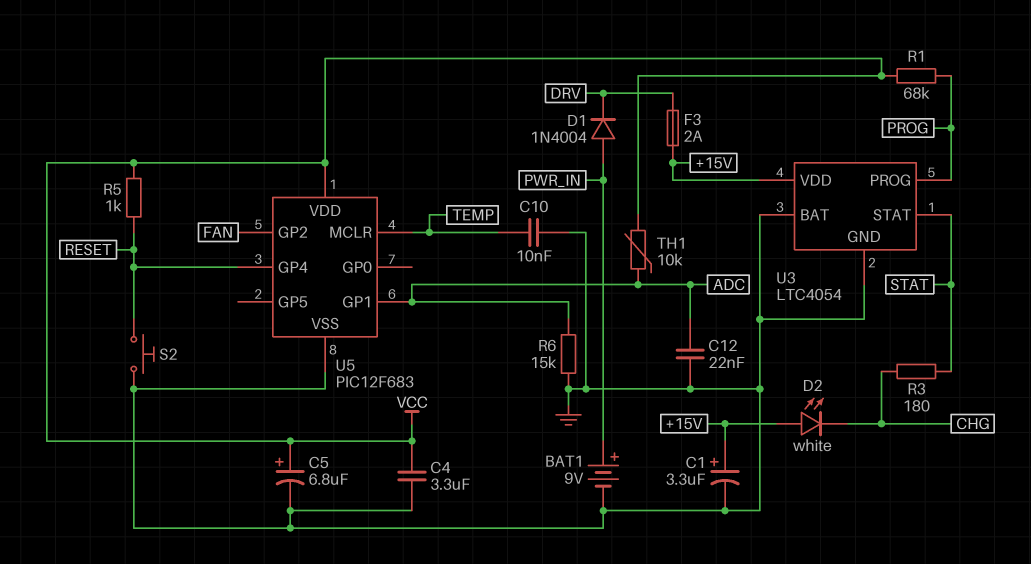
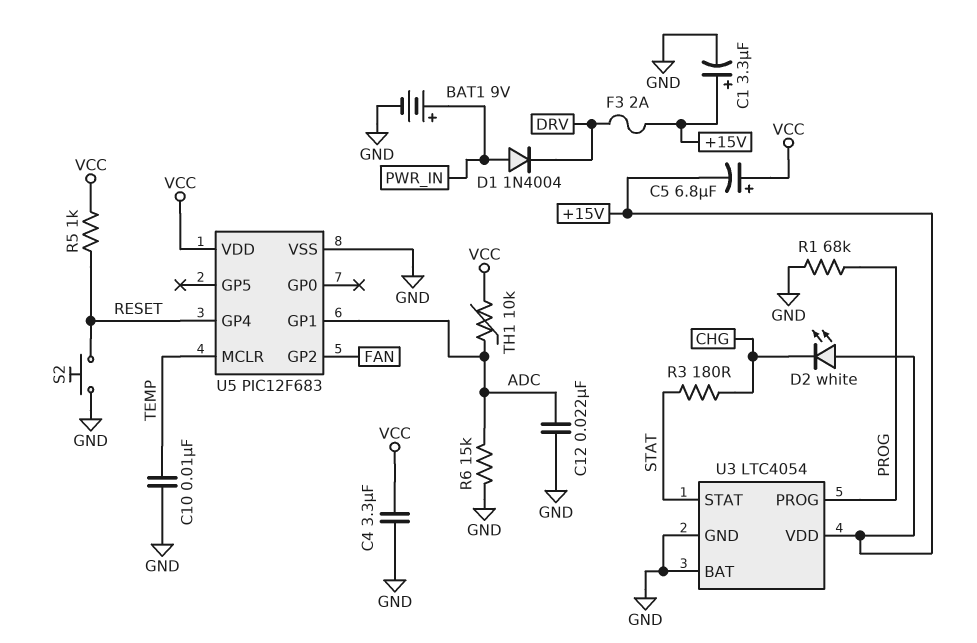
C5: 6.8uF (plus VCC, minus GND) -> 6.8uF (plus VCC, minus +15V)
R1: 68k (PROG, VCC) -> 68k (GND, PROG)

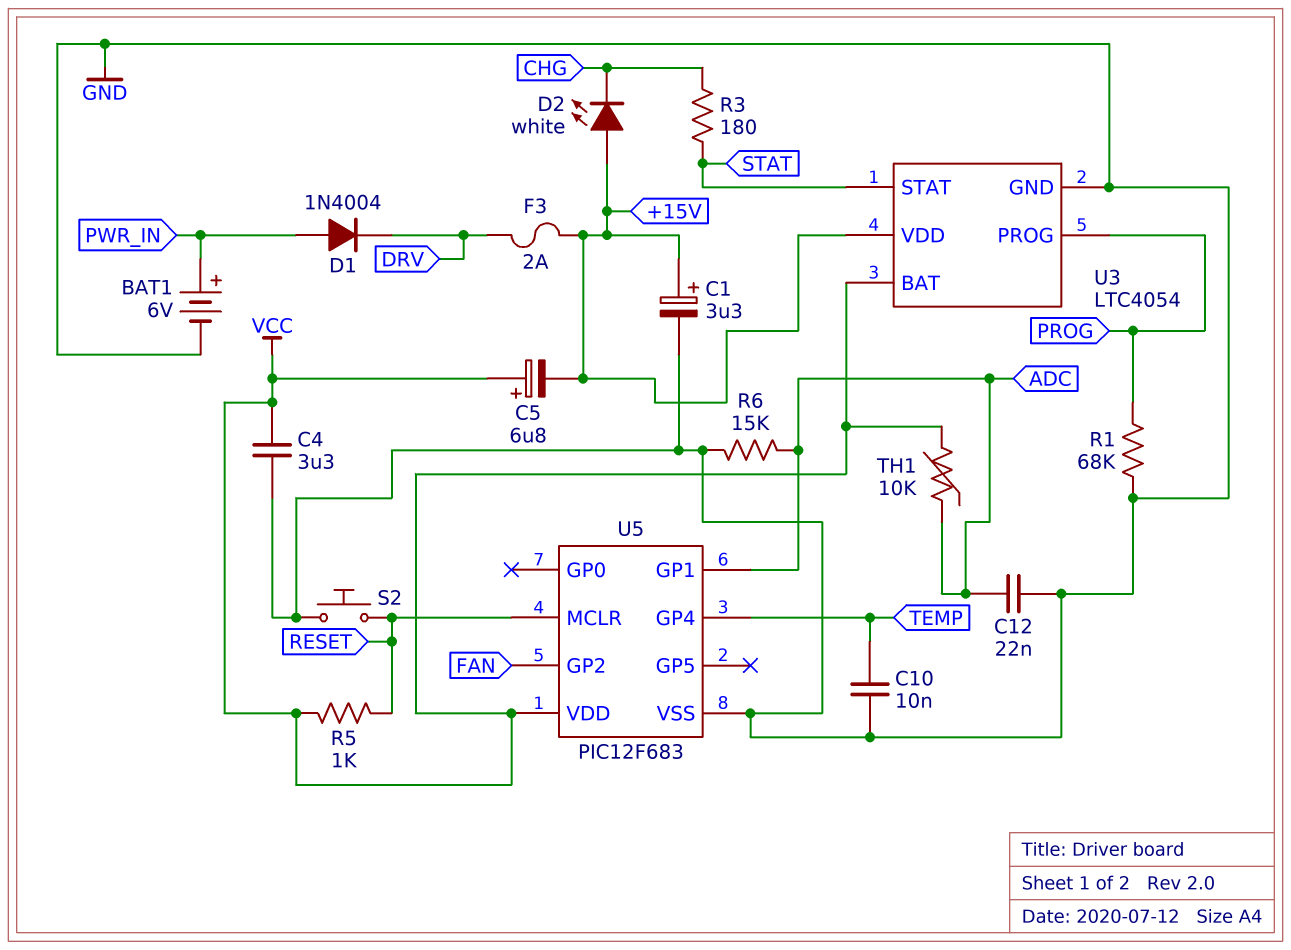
BAT1: 9V (plus PWR_IN, minus GND) -> 6V (plus PWR_IN, minus GND)
U3 pin BAT: GND -> VCC
U5 pin GP4: RESET -> TEMP
U5 pin MCLR: TEMP -> RESET

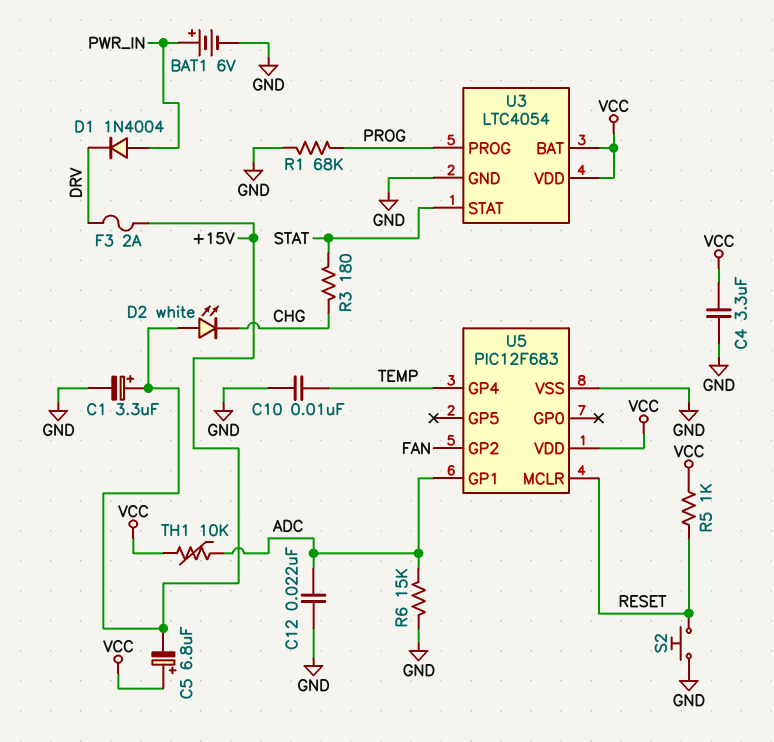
U3 pin VDD: +15V -> VCC

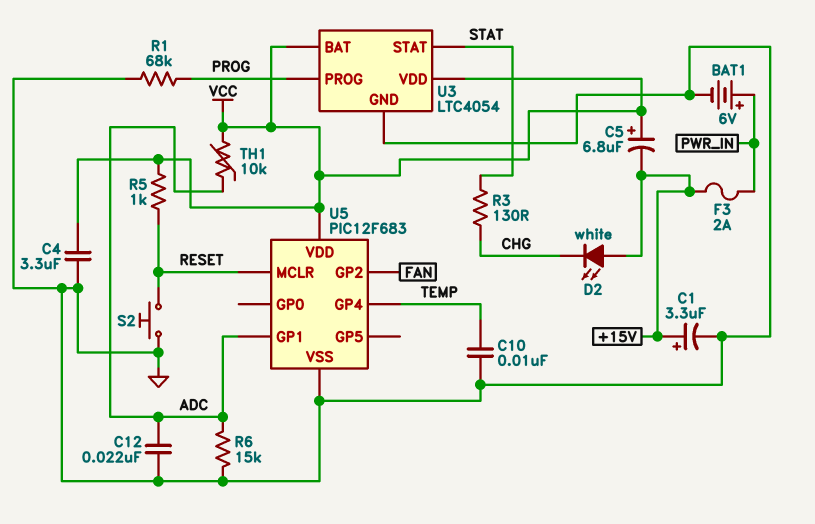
D1: diode 1N4004 (A PWR_IN, K DRV) -> none
F3: 2A (+15V, DRV) -> 2A (+15V, PWR_IN)
R3: 180 (CHG, STAT) -> 130 (CHG, STAT)

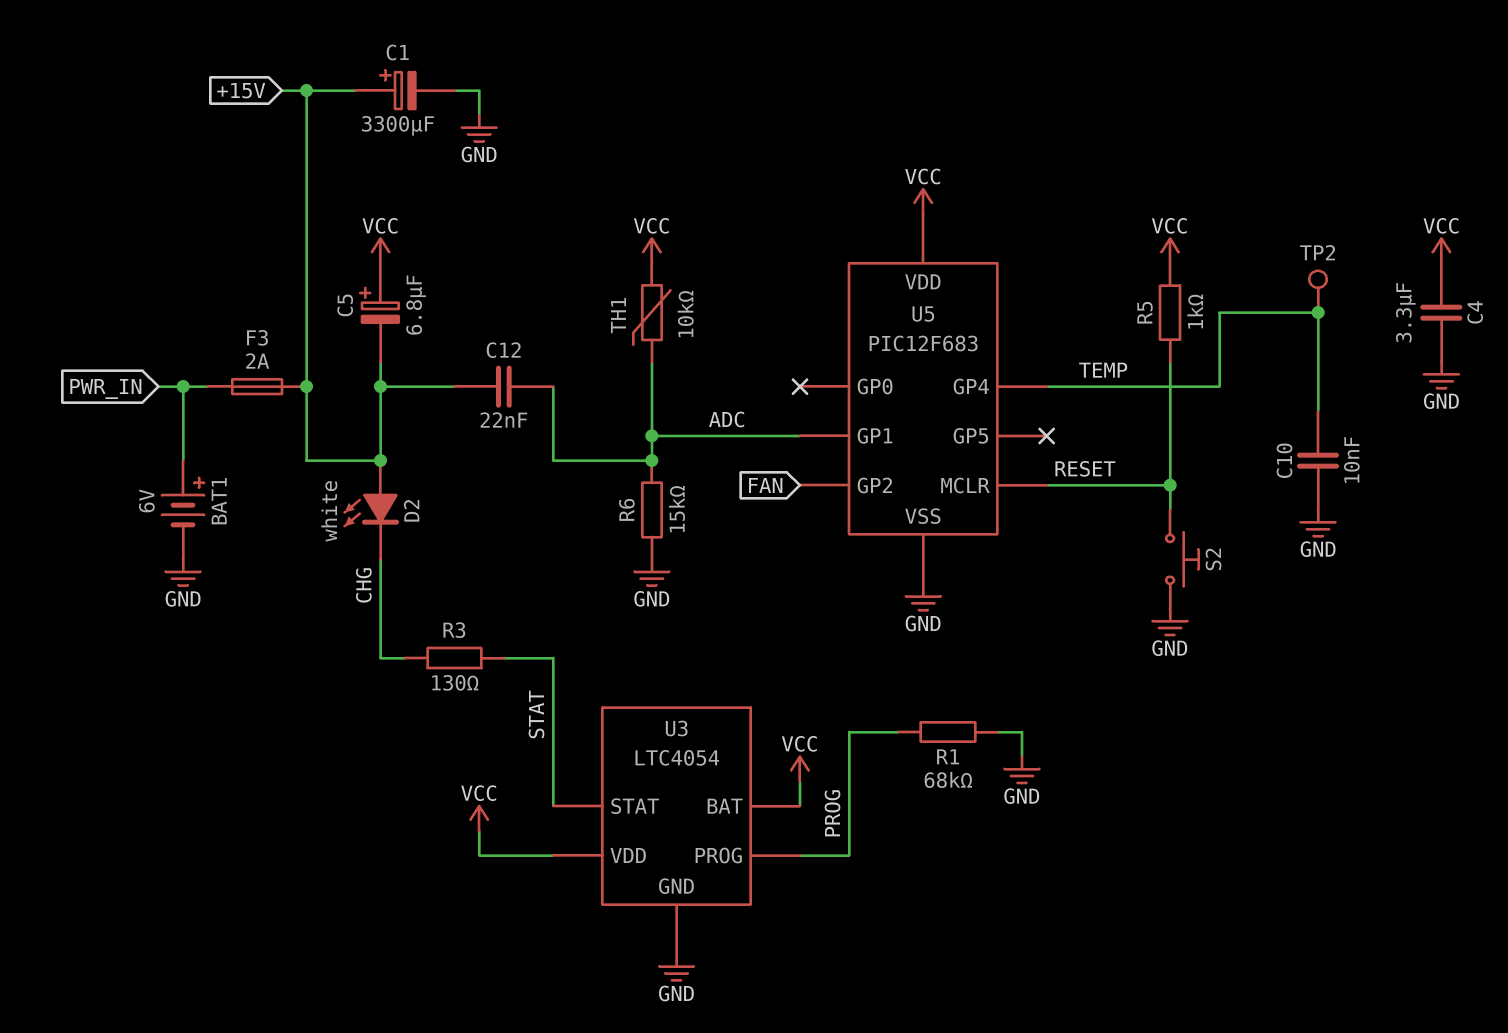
C1: 3.3uF (plus +15V, minus GND) -> 3300uF (plus +15V, minus GND)
C12: 22nF (ADC, GND) -> 22nF (+15V, ADC)
TP2: none -> test point (TEMP)

